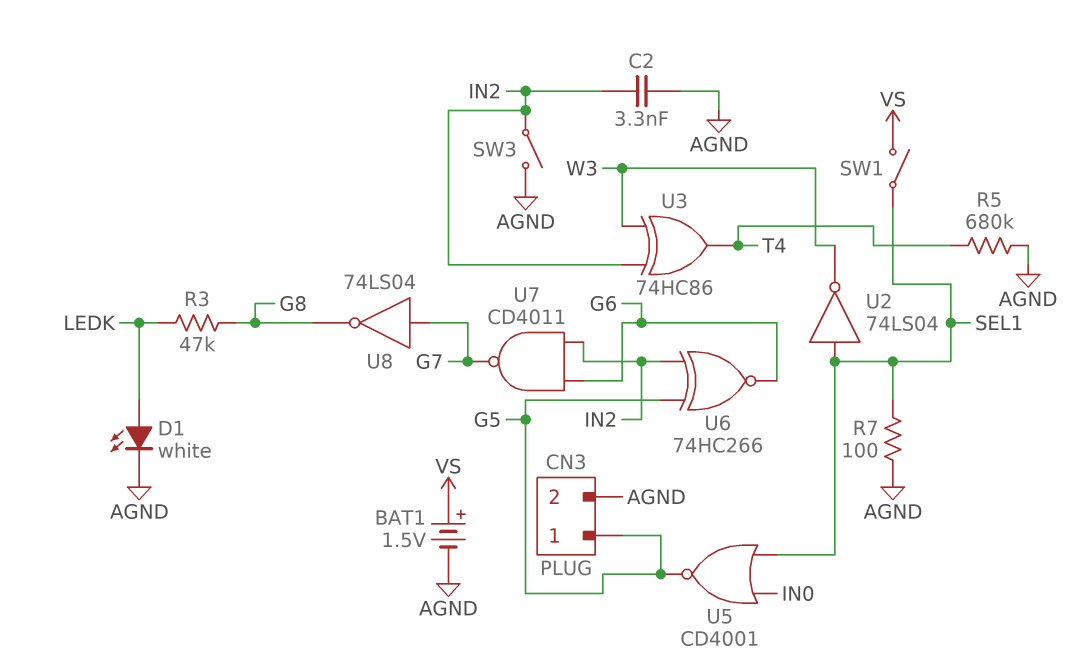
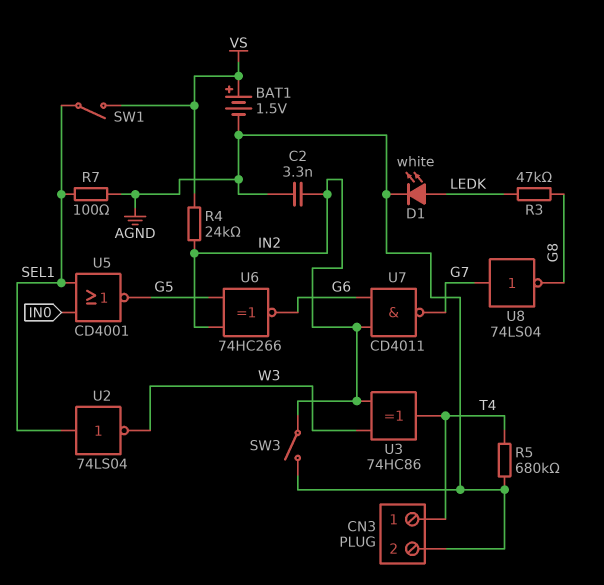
CN3 pin 1: G5 -> T4
R4: none -> 24k (IN2, VS)

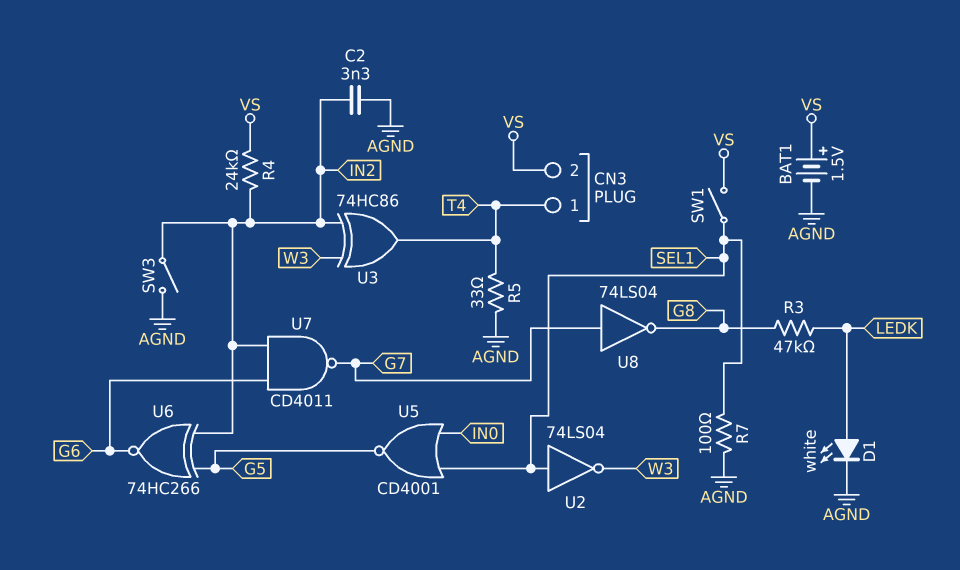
CN3 pin 2: AGND -> VS
R5: 680k (AGND, T4) -> 33 (AGND, T4)

